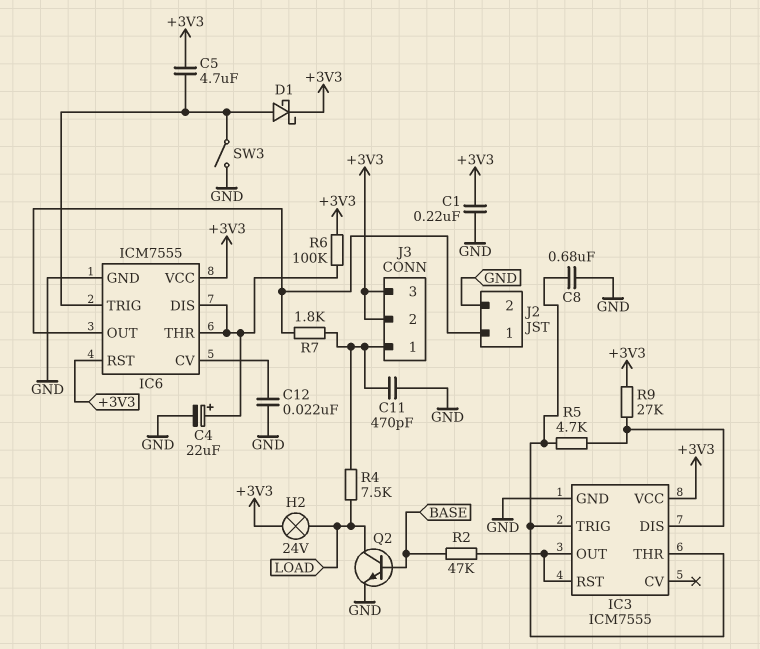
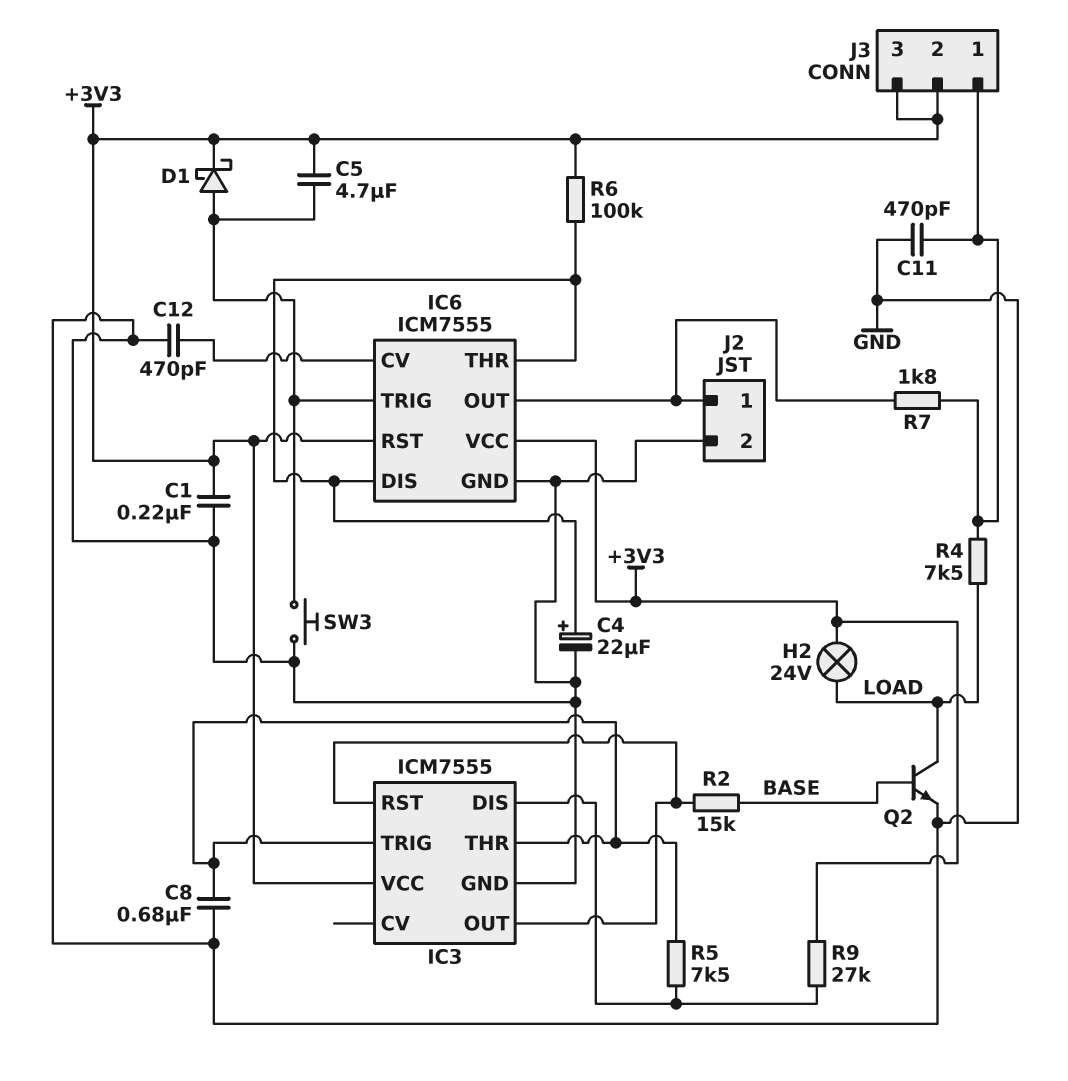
C12: 22nF (GND, IC6/CV) -> 470pF (GND, IC6/CV)
R2: 47k (BASE, IC3/OUT) -> 15k (BASE, IC3/OUT)
R5: 4.7k (IC3/DIS, IC3/THR) -> 7.5k (IC3/DIS, IC3/THR)
SW3: switch (GND, IC6/TRIG) -> button (GND, IC6/TRIG)

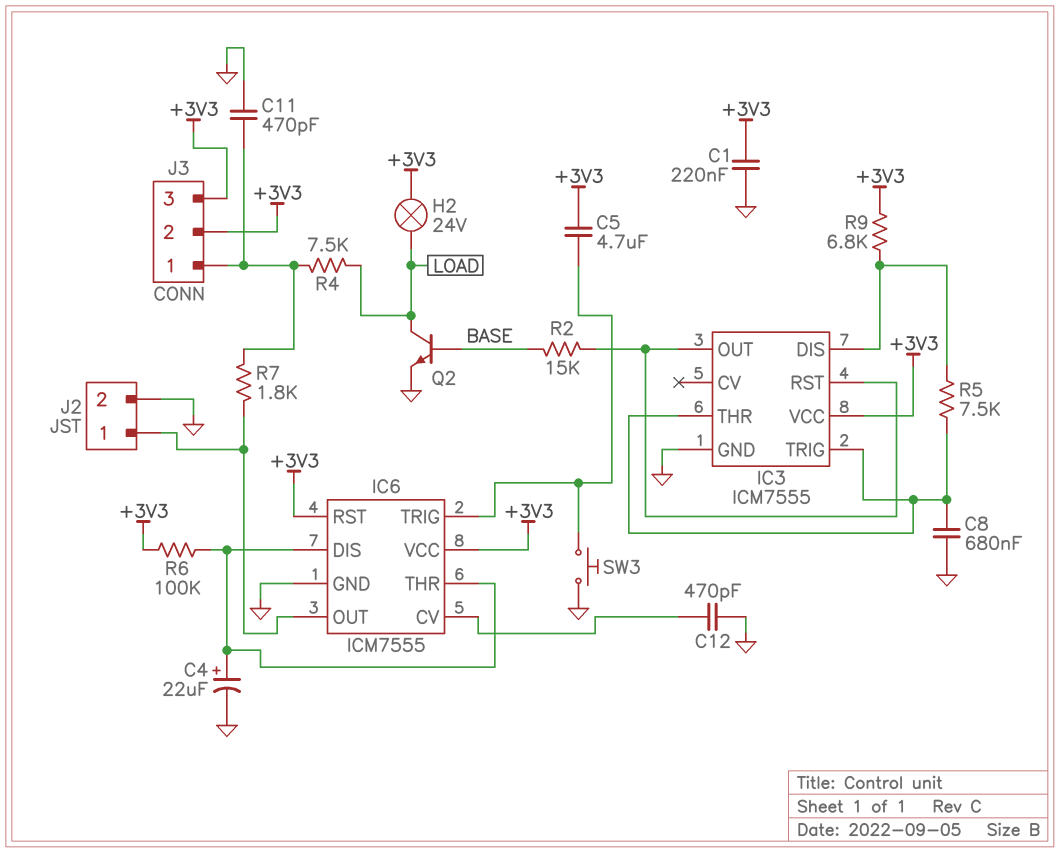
D1: schottky (A IC6/TRIG, K +3V3) -> none
R9: 27k (+3V3, IC3/DIS) -> 6.8k (+3V3, IC3/DIS)

